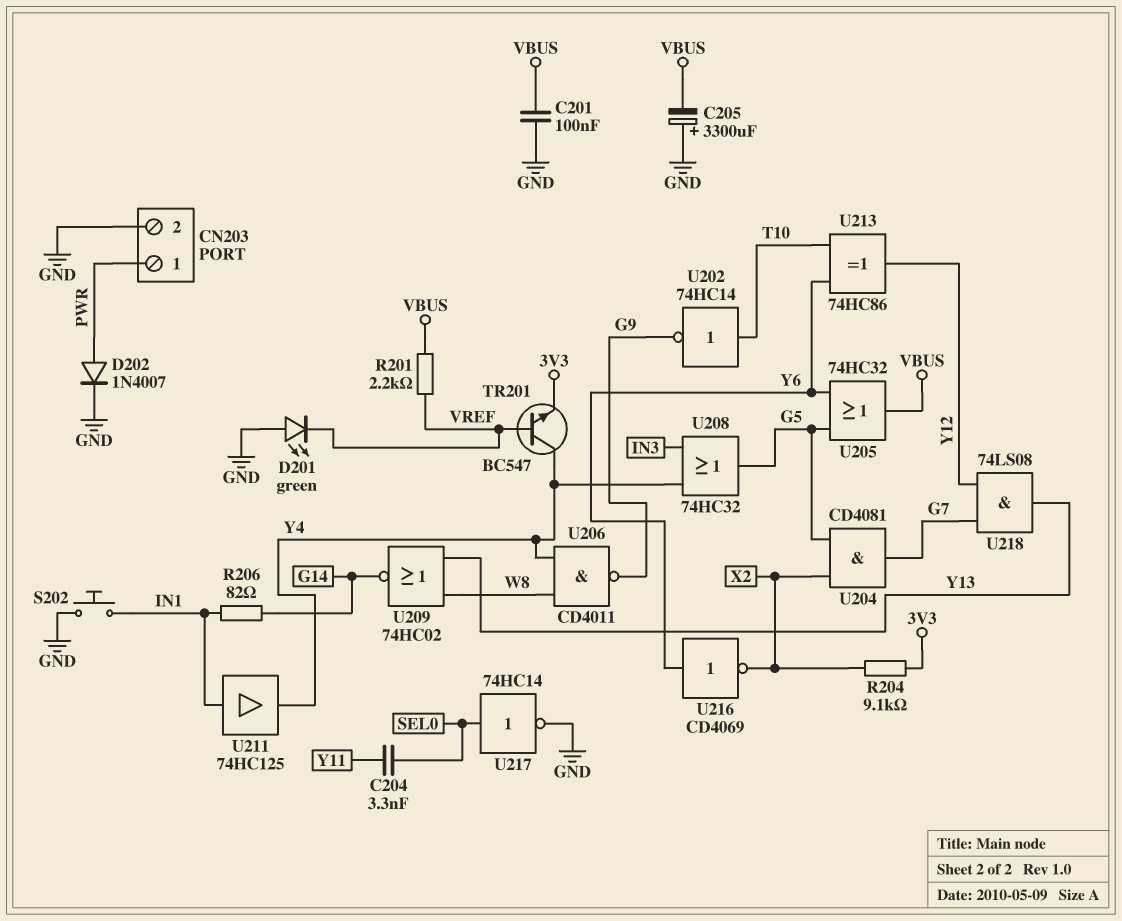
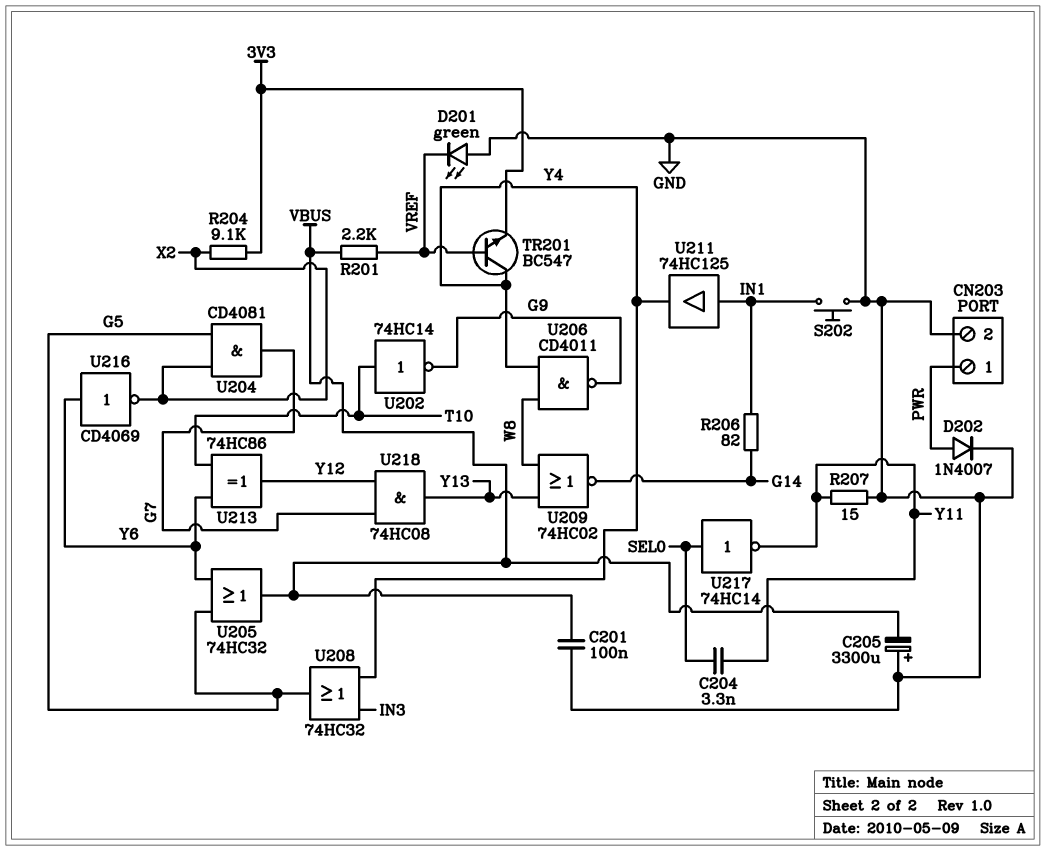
R207: none -> 15 (GND, Y11)
U217: NOT 74HC14 (in SEL0, out GND) -> NOT 74HC14 (in SEL0, out Y11)
U218: AND 74LS08 (in G7, in Y12, out Y13) -> AND 74HC08 (in G7, in Y12, out Y13)

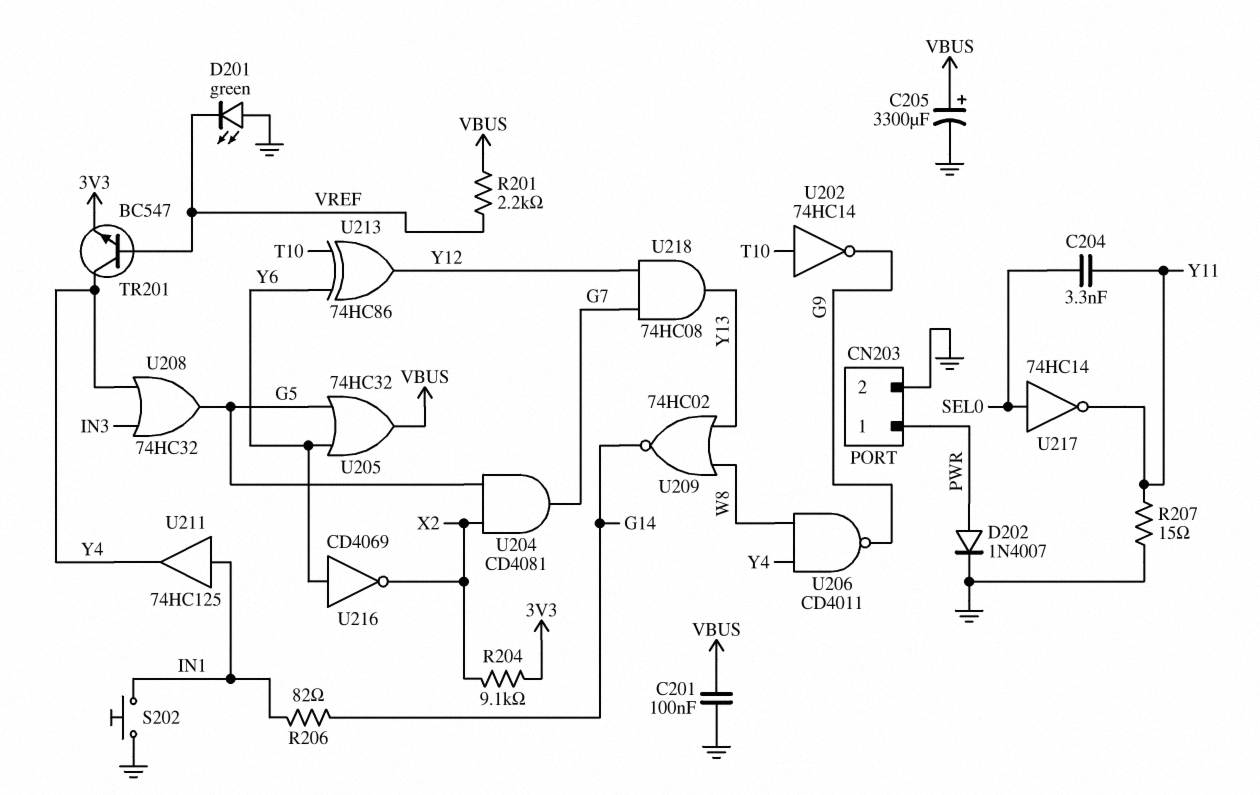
C205: 3300uF (plus GND, minus VBUS) -> 3300uF (plus VBUS, minus GND)

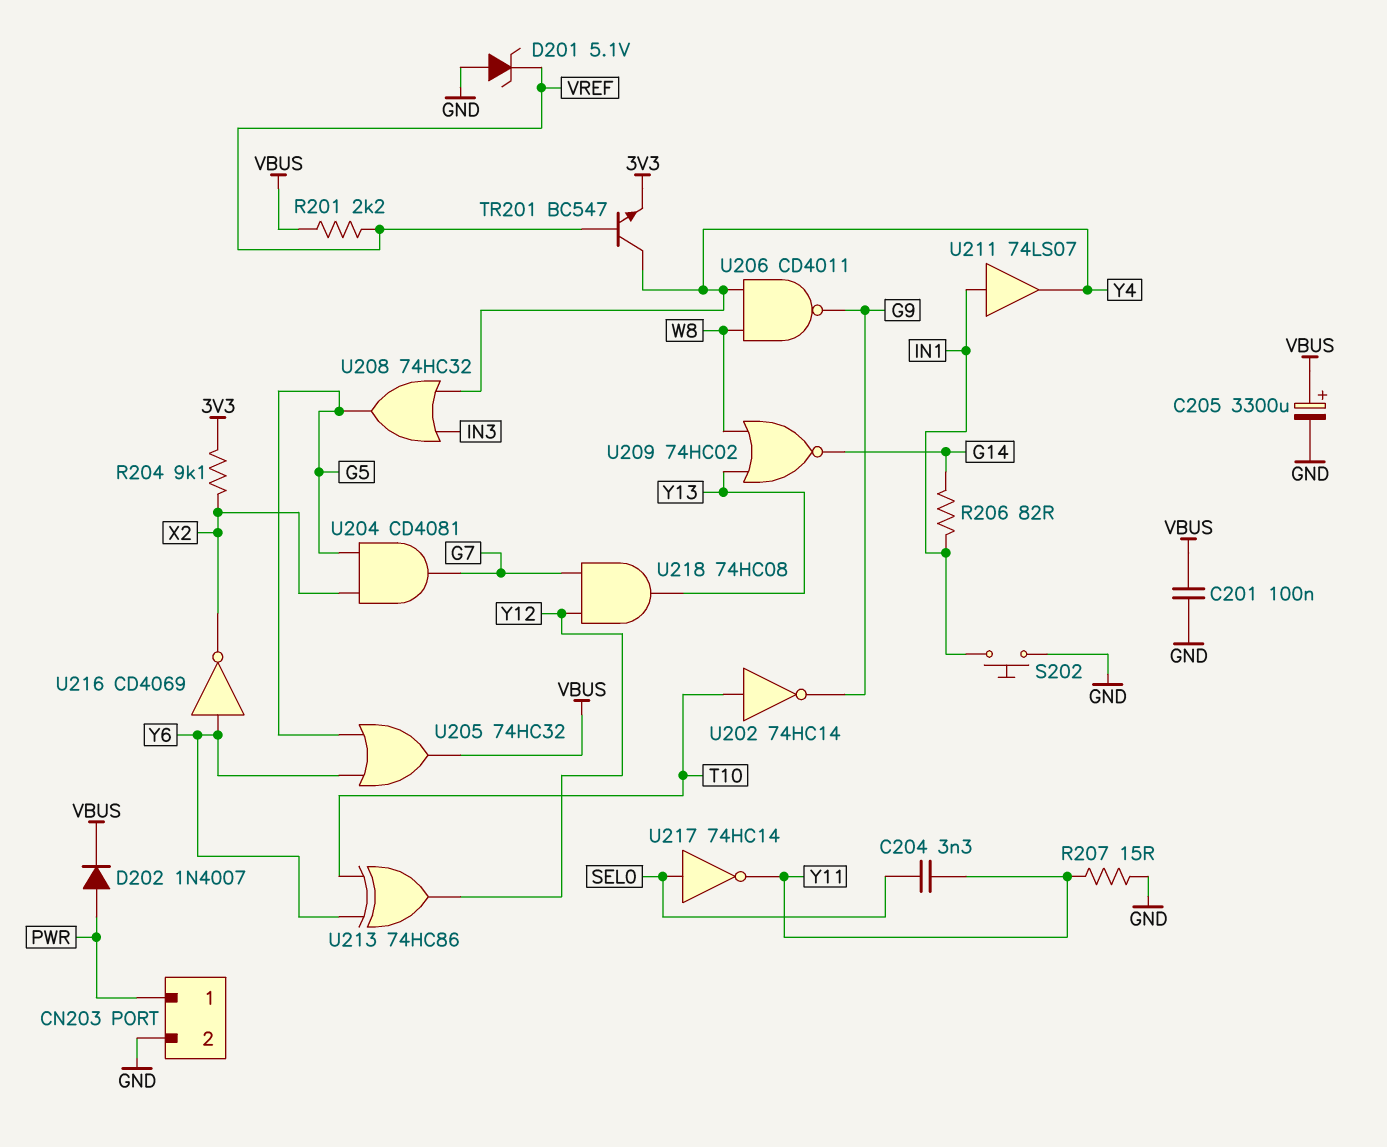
D201: LED green (A GND, K VREF) -> zener 5.1V (A GND, K VREF)
D202: diode 1N4007 (A PWR, K GND) -> diode 1N4007 (A PWR, K VBUS)
U211: buffer 74HC125 (in IN1, out Y4) -> buffer 74LS07 (in IN1, out Y4)

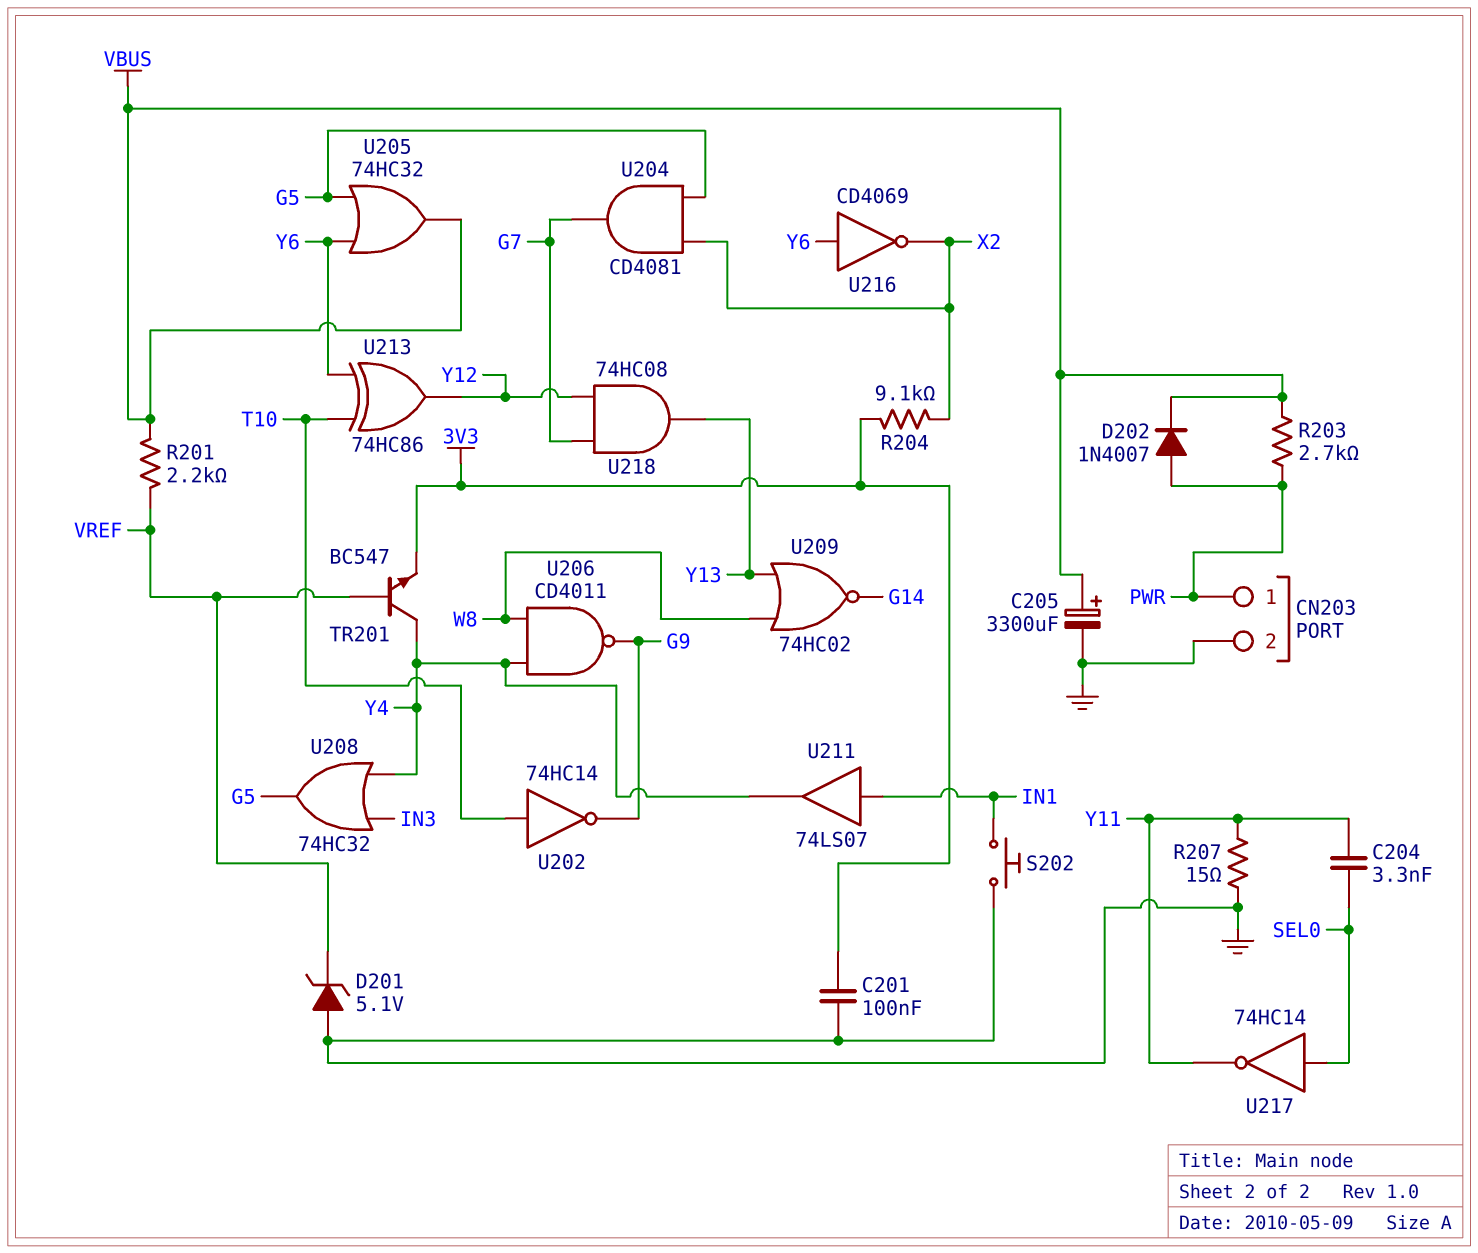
C201: 100nF (GND, VBUS) -> 100nF (3V3, GND)
R203: none -> 2.7k (PWR, VBUS)
R206: 82 (G14, IN1) -> none

